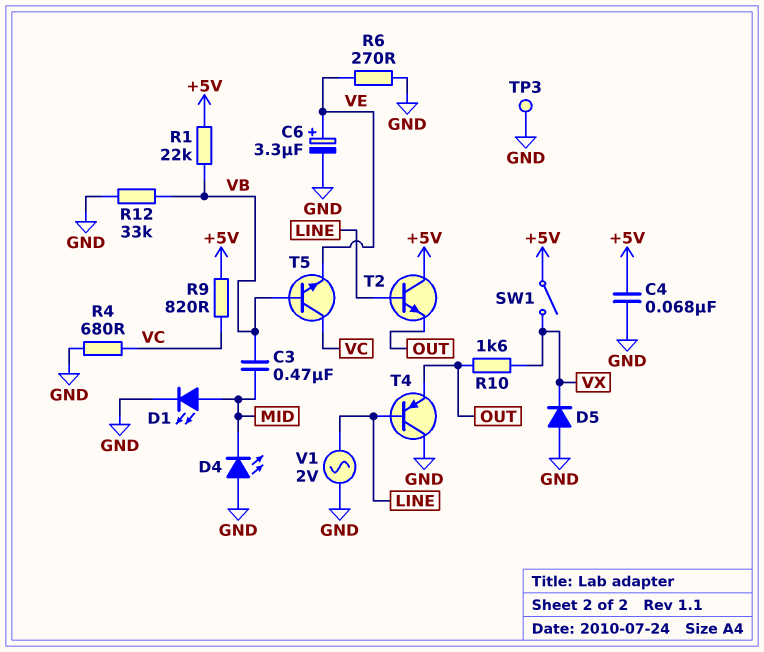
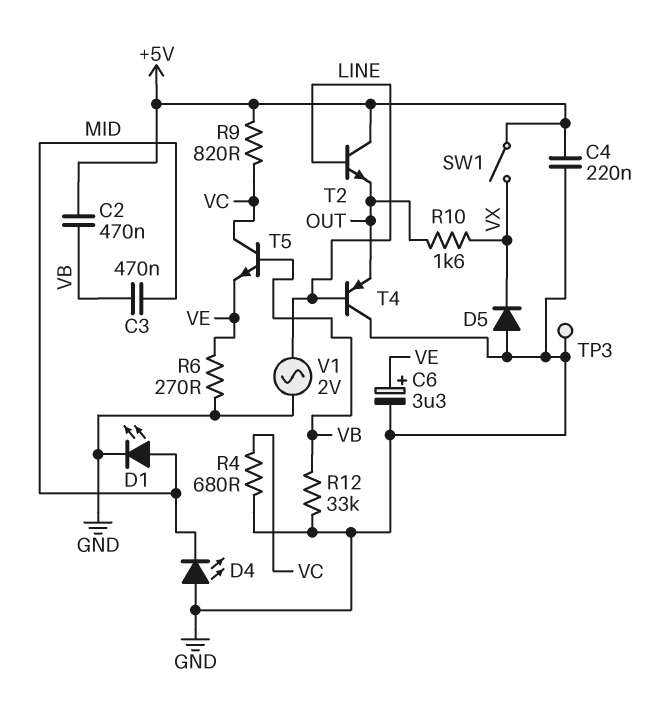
C2: none -> 470nF (+5V, VB)
C4: 68nF (+5V, GND) -> 220nF (+5V, GND)
R1: 22k (+5V, VB) -> none

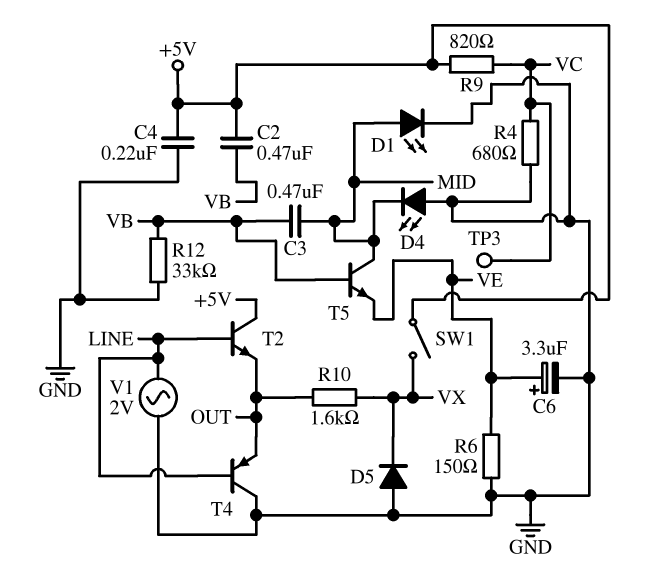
R6: 270 (GND, VE) -> 150 (GND, VE)
T5: NPN (B VB, C VC, E VE) -> NPN (B VB, C MID, E VE)
TP3: test point (GND) -> test point (VC)

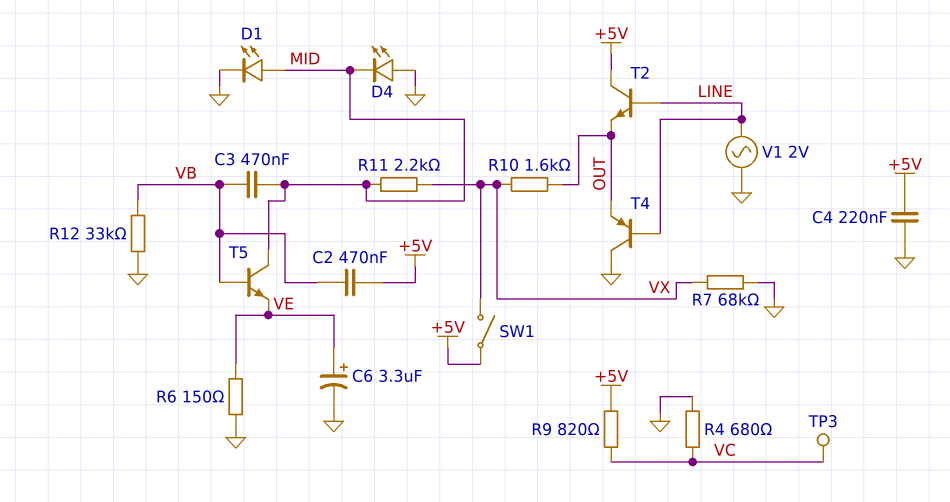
D5: diode (A GND, K VX) -> none
R7: none -> 68k (GND, VX)
R11: none -> 2.2k (MID, VX)

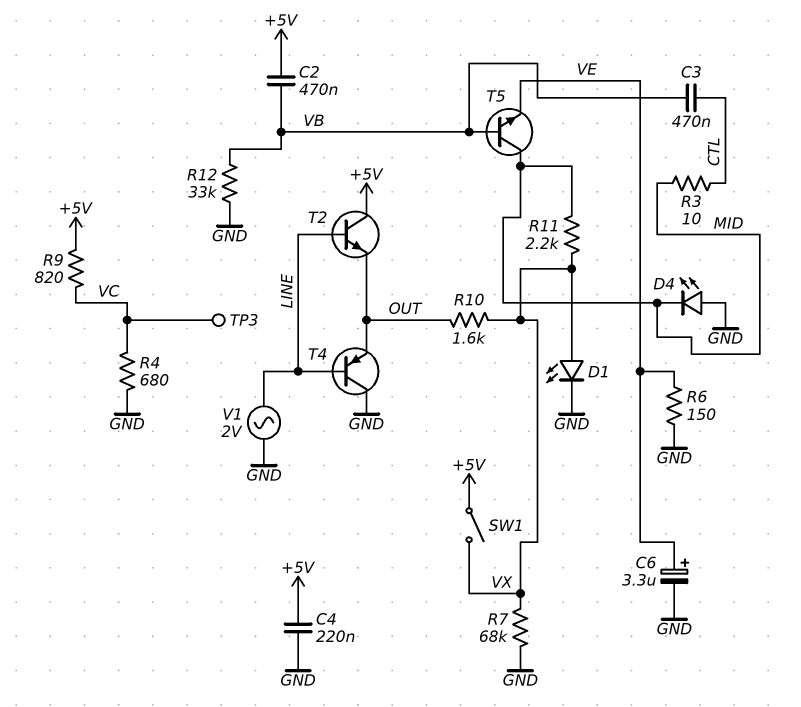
C3: 470nF (MID, VB) -> 470nF (CTL, VB)
D1: LED (A MID, K GND) -> LED (A VX, K GND)
R3: none -> 10 (CTL, MID)

